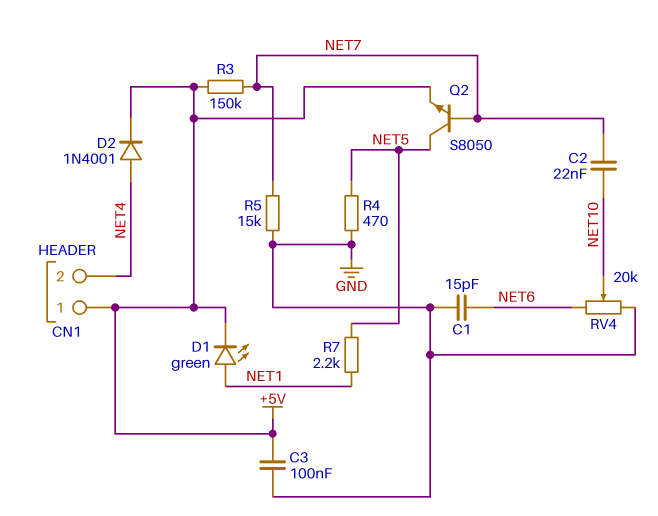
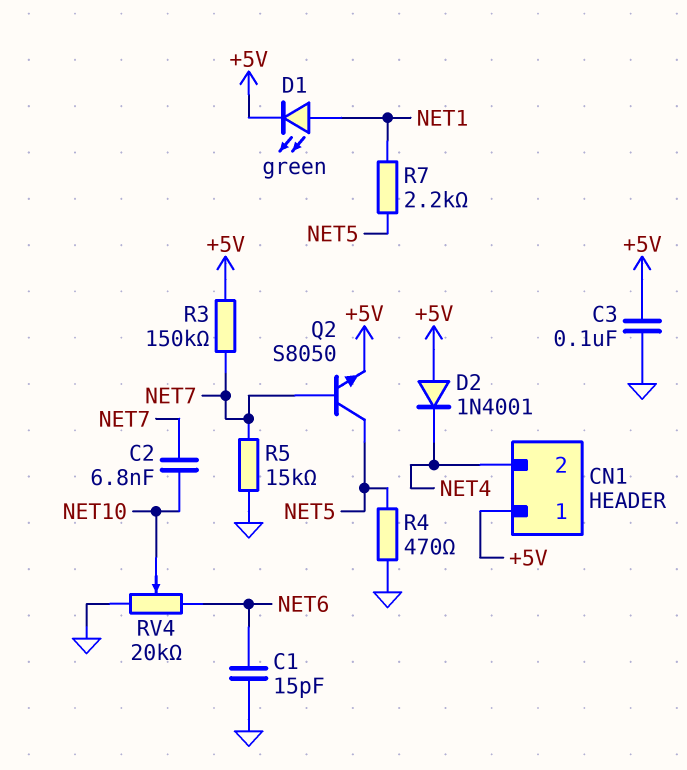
C2: 22nF (NET7, NET10) -> 6.8nF (NET7, NET10)
D2: diode 1N4001 (A NET4, K +5V) -> diode 1N4001 (A +5V, K NET4)

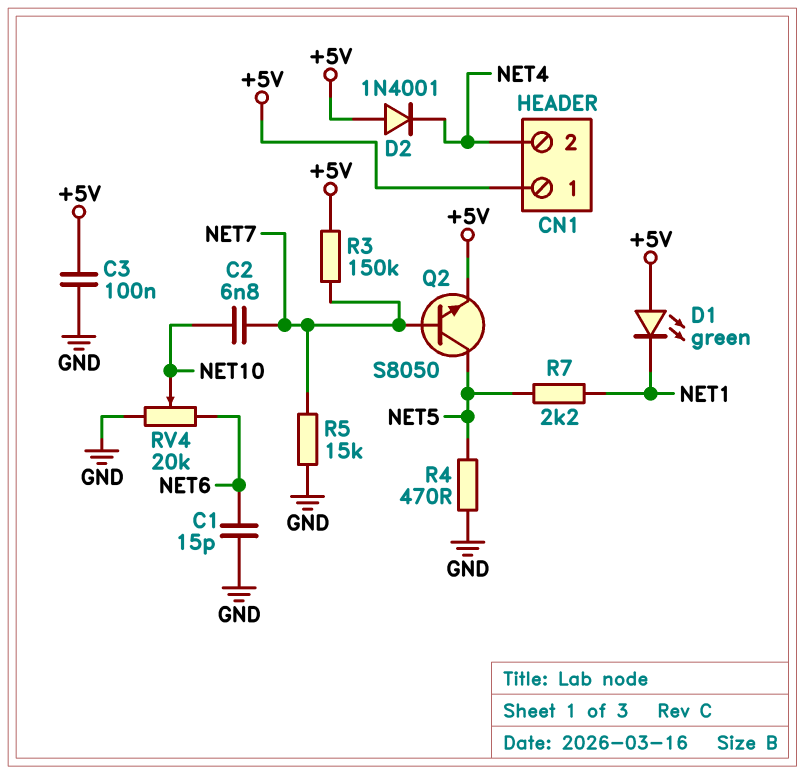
D1: LED green (A NET1, K +5V) -> LED green (A +5V, K NET1)

